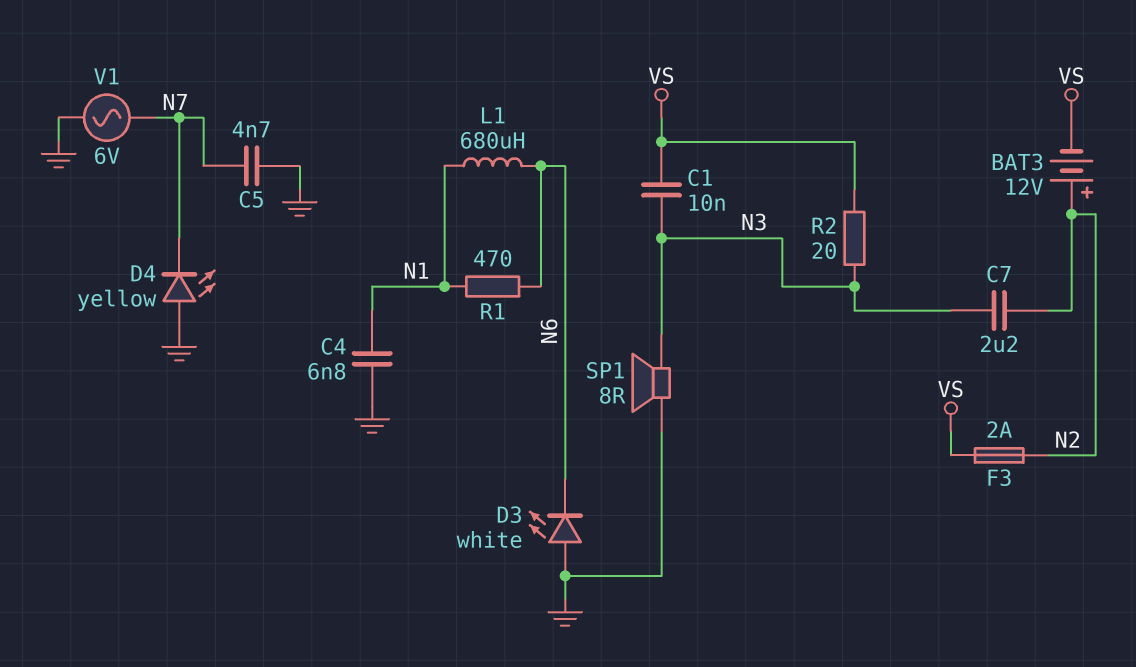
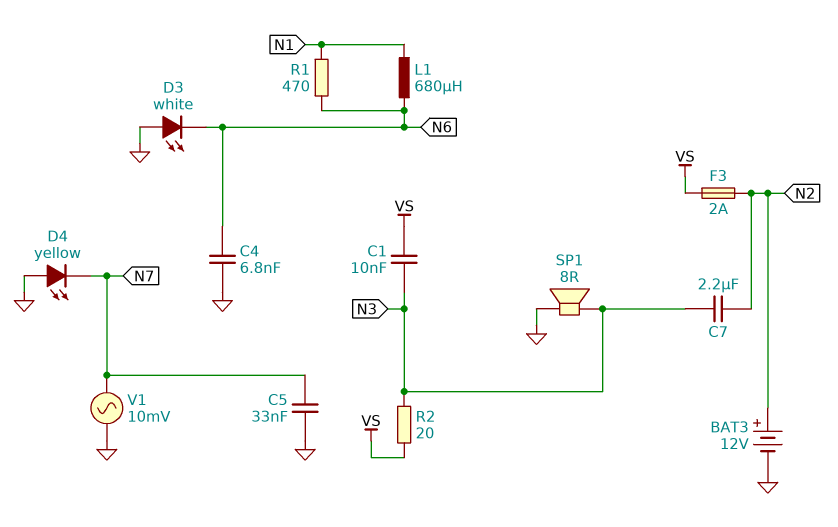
BAT3: 12V (plus N2, minus VS) -> 12V (plus N2, minus GND)
C4: 6.8nF (GND, N1) -> 6.8nF (GND, N6)
C5: 4.7nF (GND, N7) -> 33nF (GND, N7)
V1: AC 6V (GND, N7) -> AC 10mV (GND, N7)

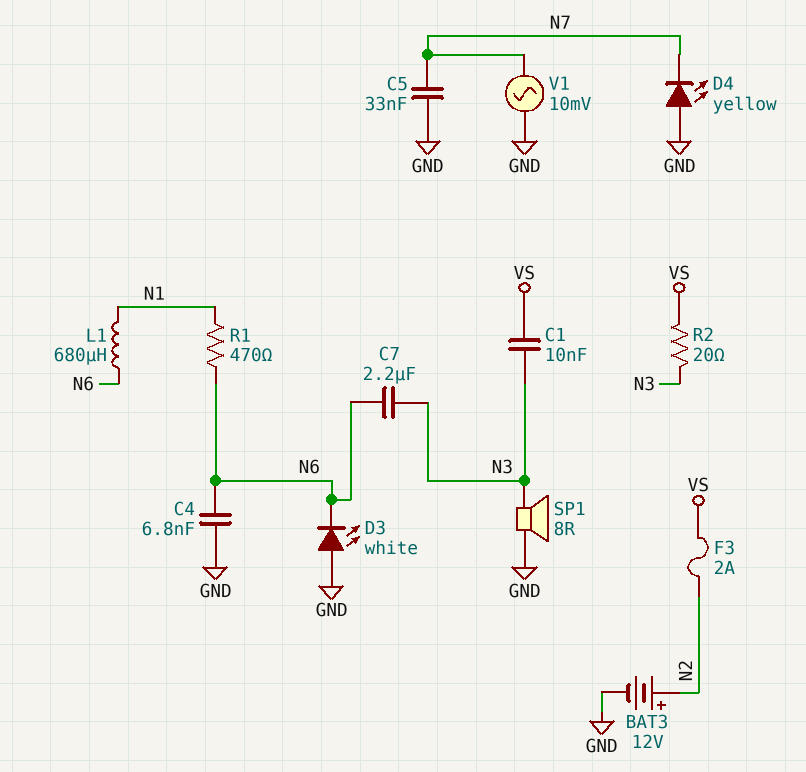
C7: 2.2uF (N2, N3) -> 2.2uF (N3, N6)

